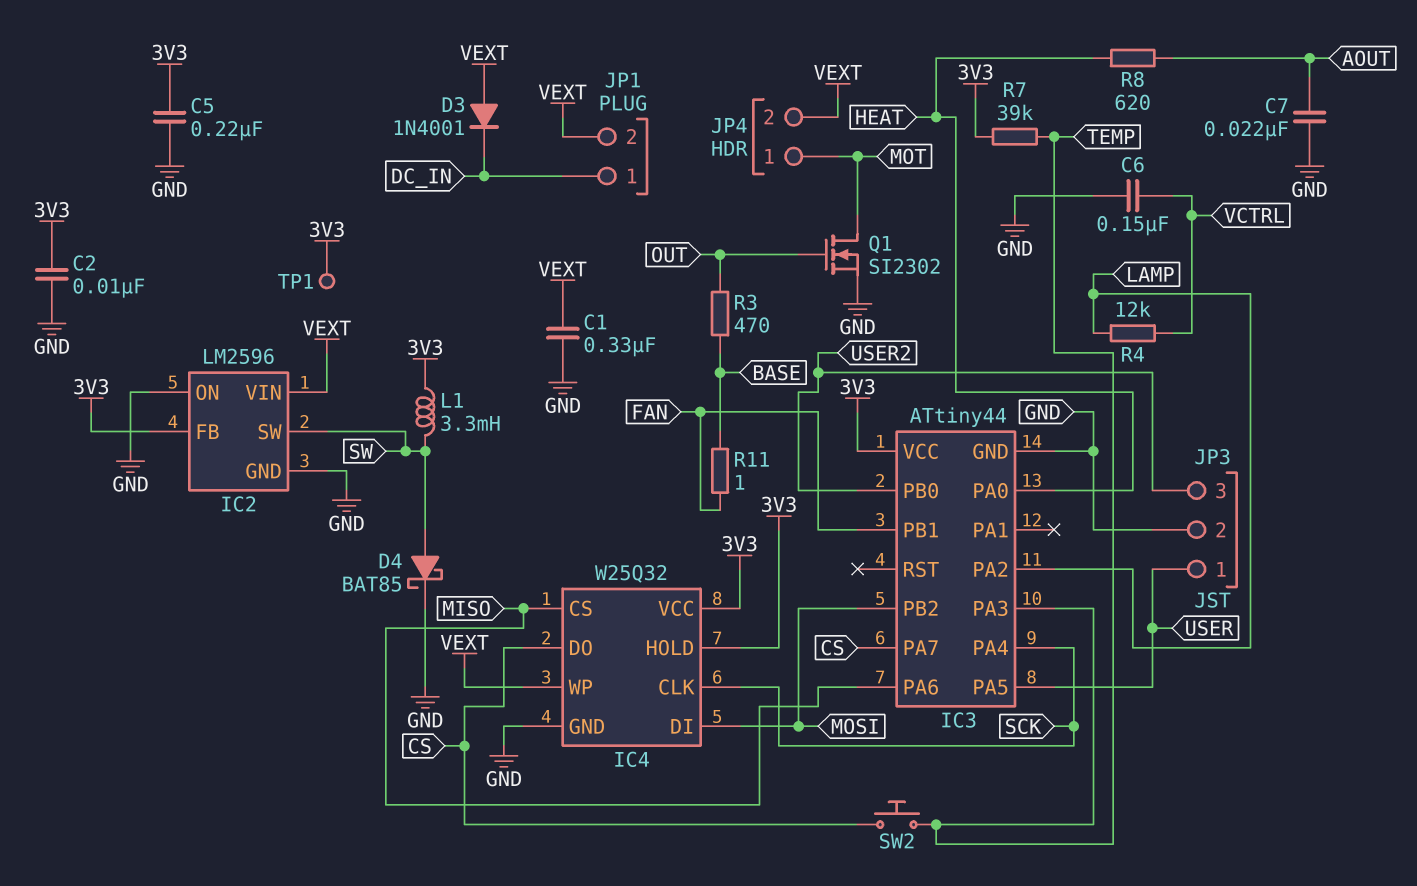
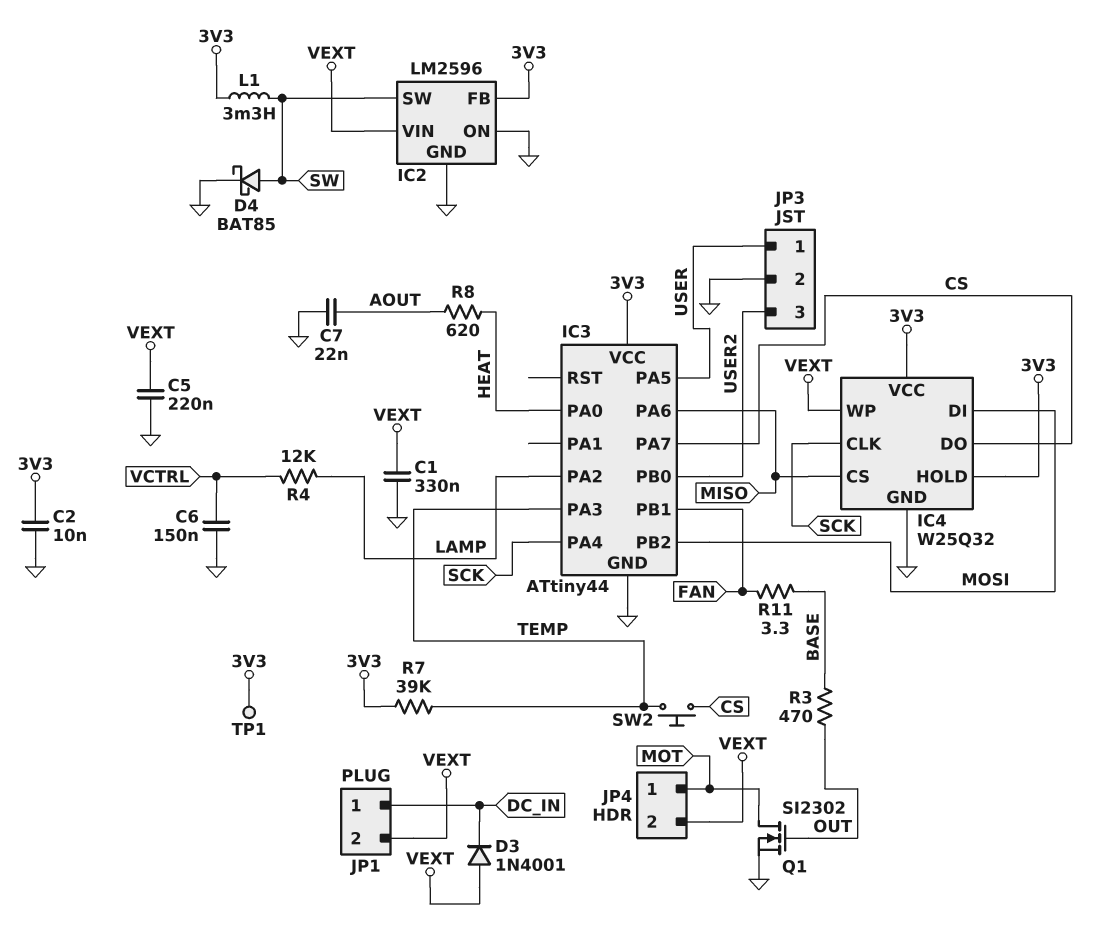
C5: 220nF (3V3, GND) -> 220nF (GND, VEXT)
R11: 1 (BASE, FAN) -> 3.3 (BASE, FAN)

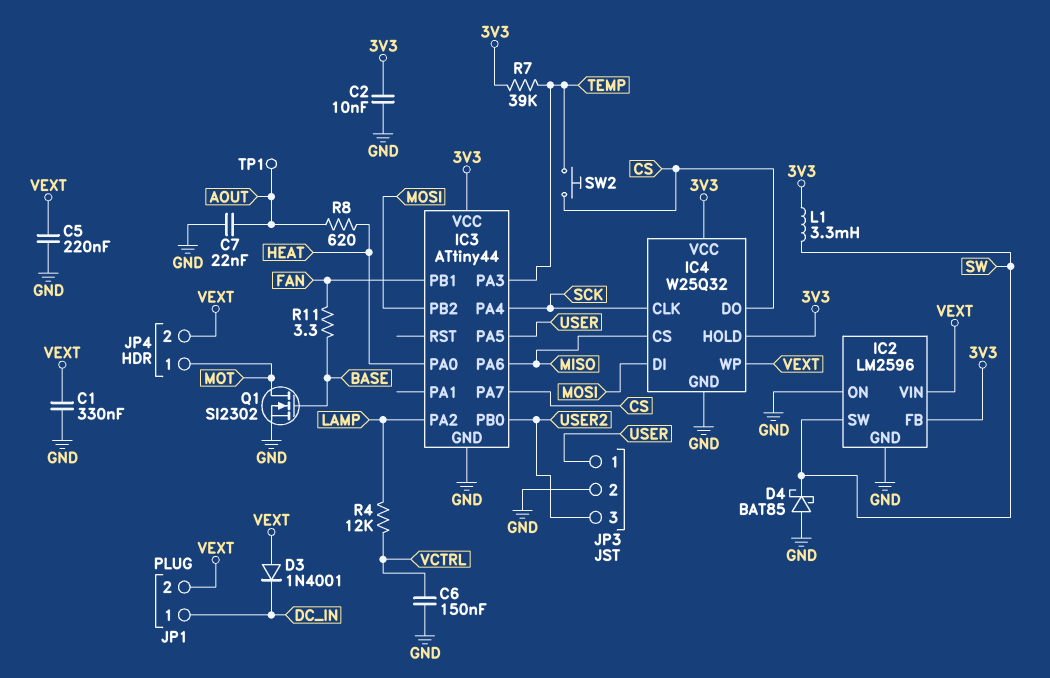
D4: schottky BAT85 (A SW, K GND) -> schottky BAT85 (A GND, K SW)
Q1: NMOS SI2302 (G OUT, D MOT, S GND) -> NMOS SI2302 (G BASE, D MOT, S GND)
R3: 470 (BASE, OUT) -> none
TP1: test point (3V3) -> test point (AOUT)

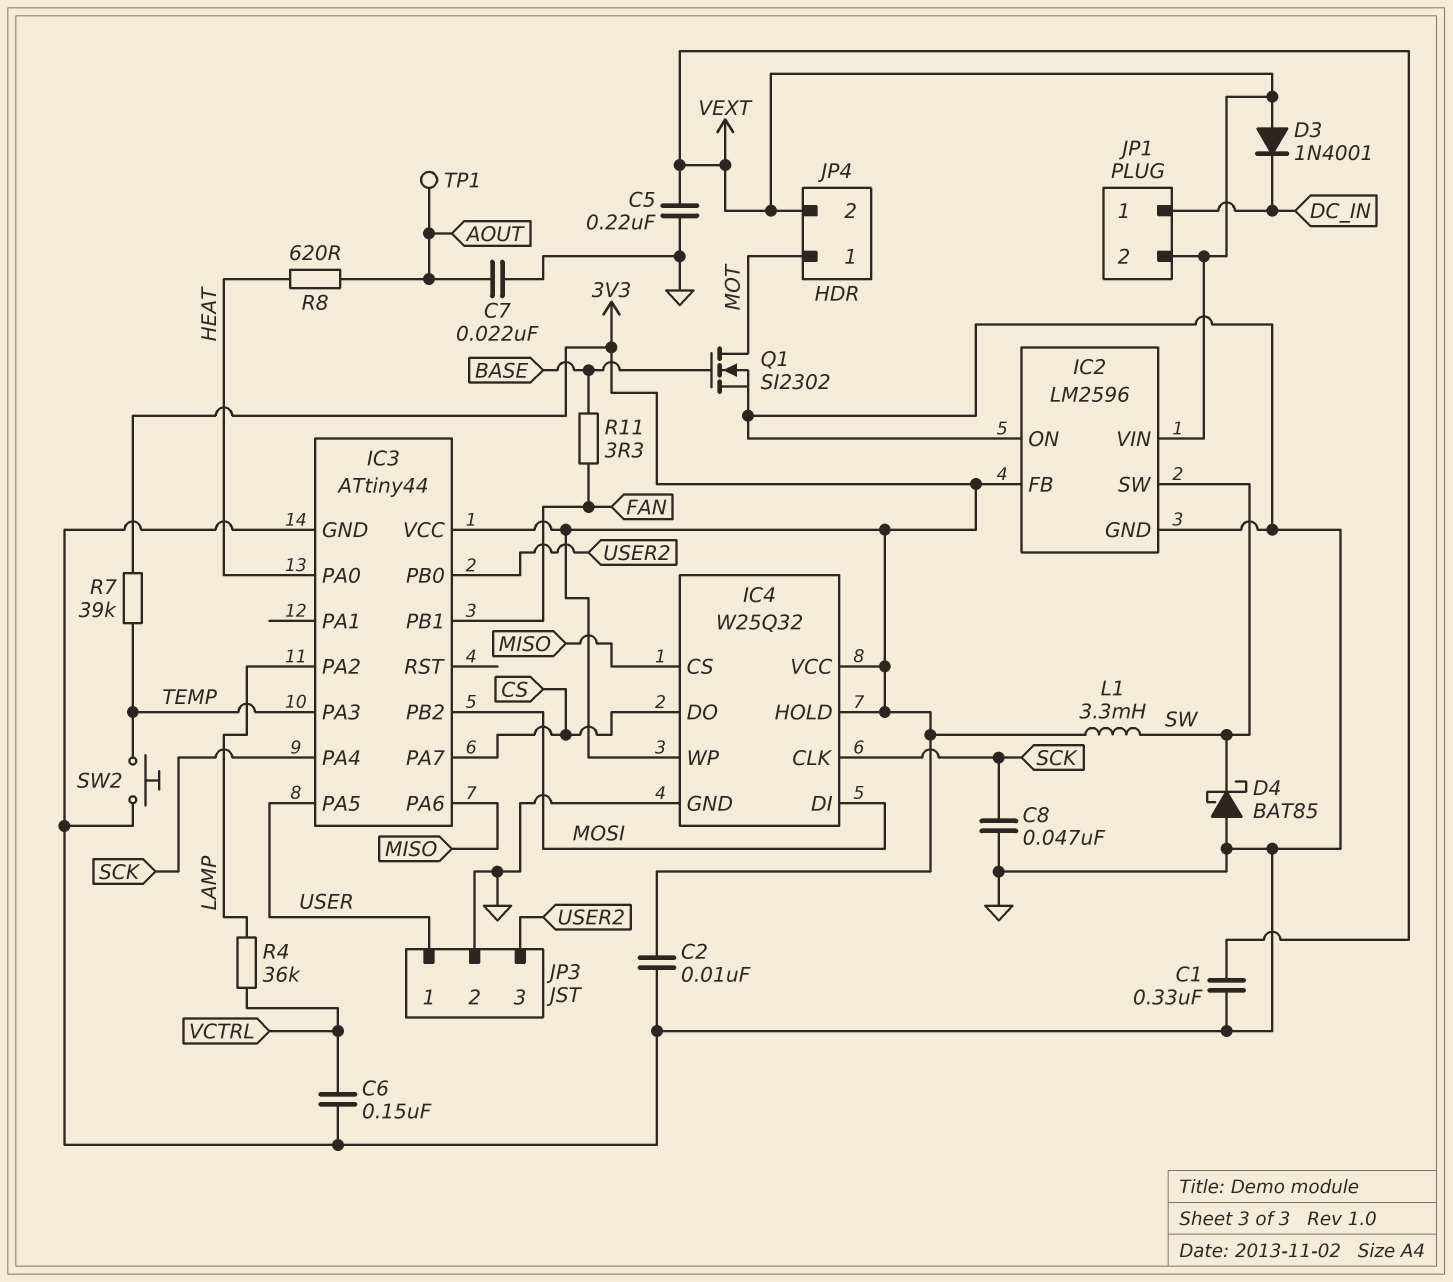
C8: none -> 47nF (GND, SCK)
IC4 pin WP: VEXT -> 3V3
R4: 12k (LAMP, VCTRL) -> 36k (LAMP, VCTRL)
SW2: button (CS, TEMP) -> button (GND, TEMP)

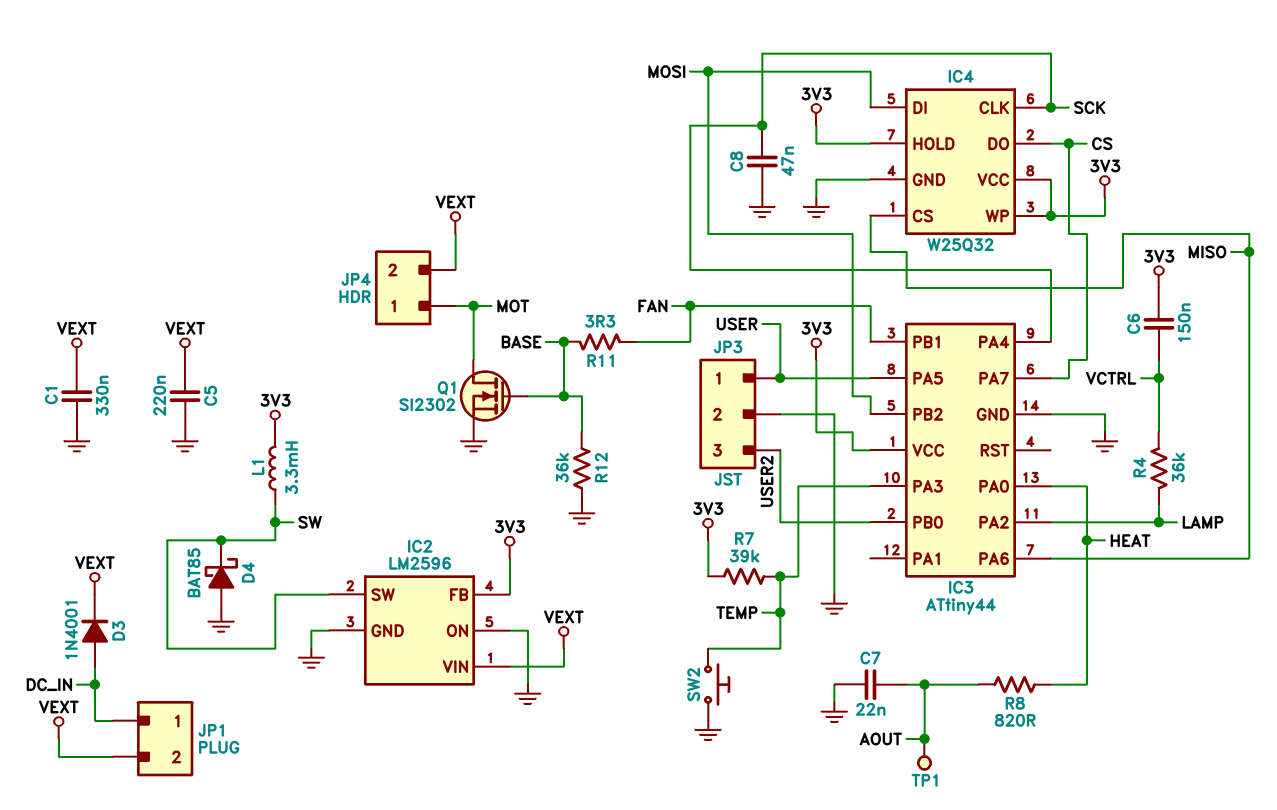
C2: 10nF (3V3, GND) -> none
C6: 150nF (GND, VCTRL) -> 150nF (3V3, VCTRL)
D3: diode 1N4001 (A VEXT, K DC_IN) -> diode 1N4001 (A DC_IN, K VEXT)
R8: 620 (AOUT, HEAT) -> 820 (AOUT, HEAT)
R12: none -> 36k (BASE, GND)

